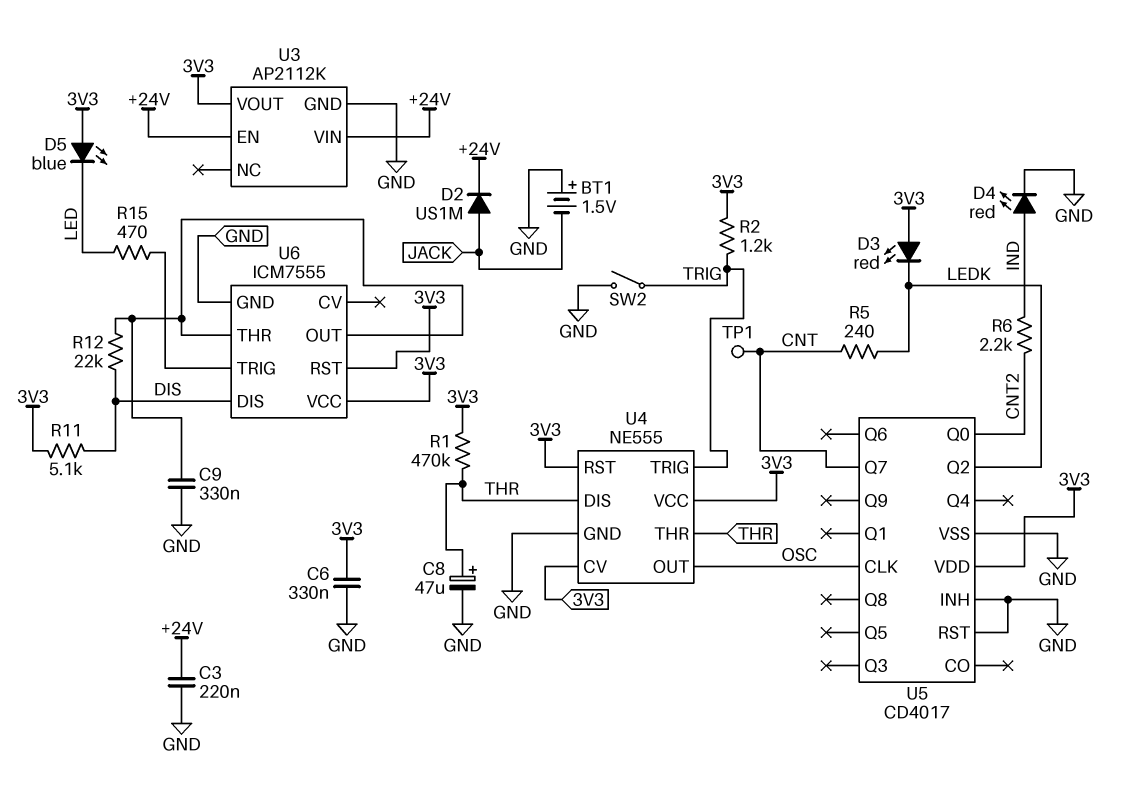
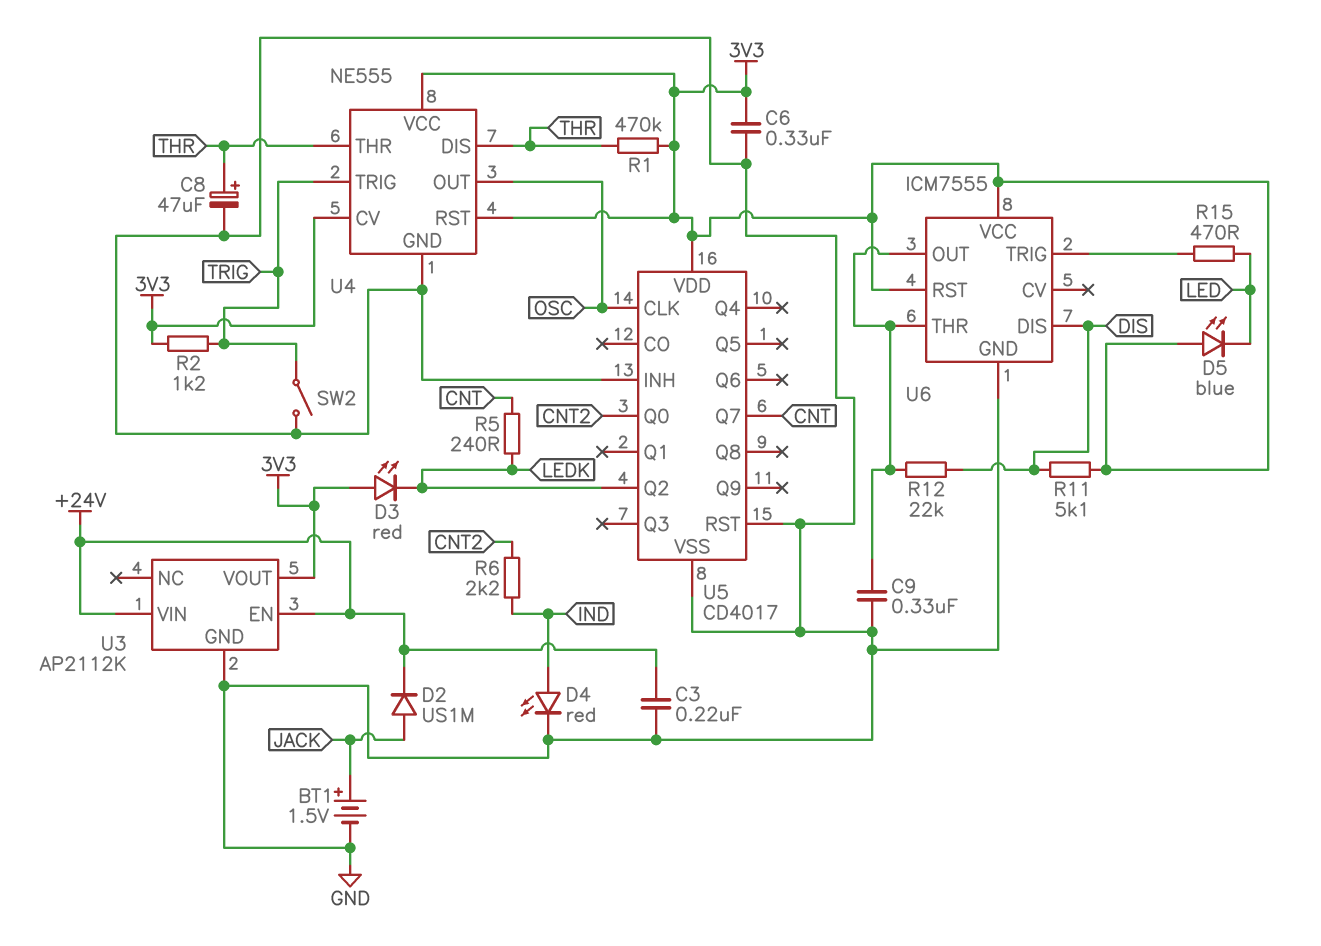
BT1: 1.5V (plus GND, minus JACK) -> 1.5V (plus JACK, minus GND)
TP1: test point (CNT) -> none

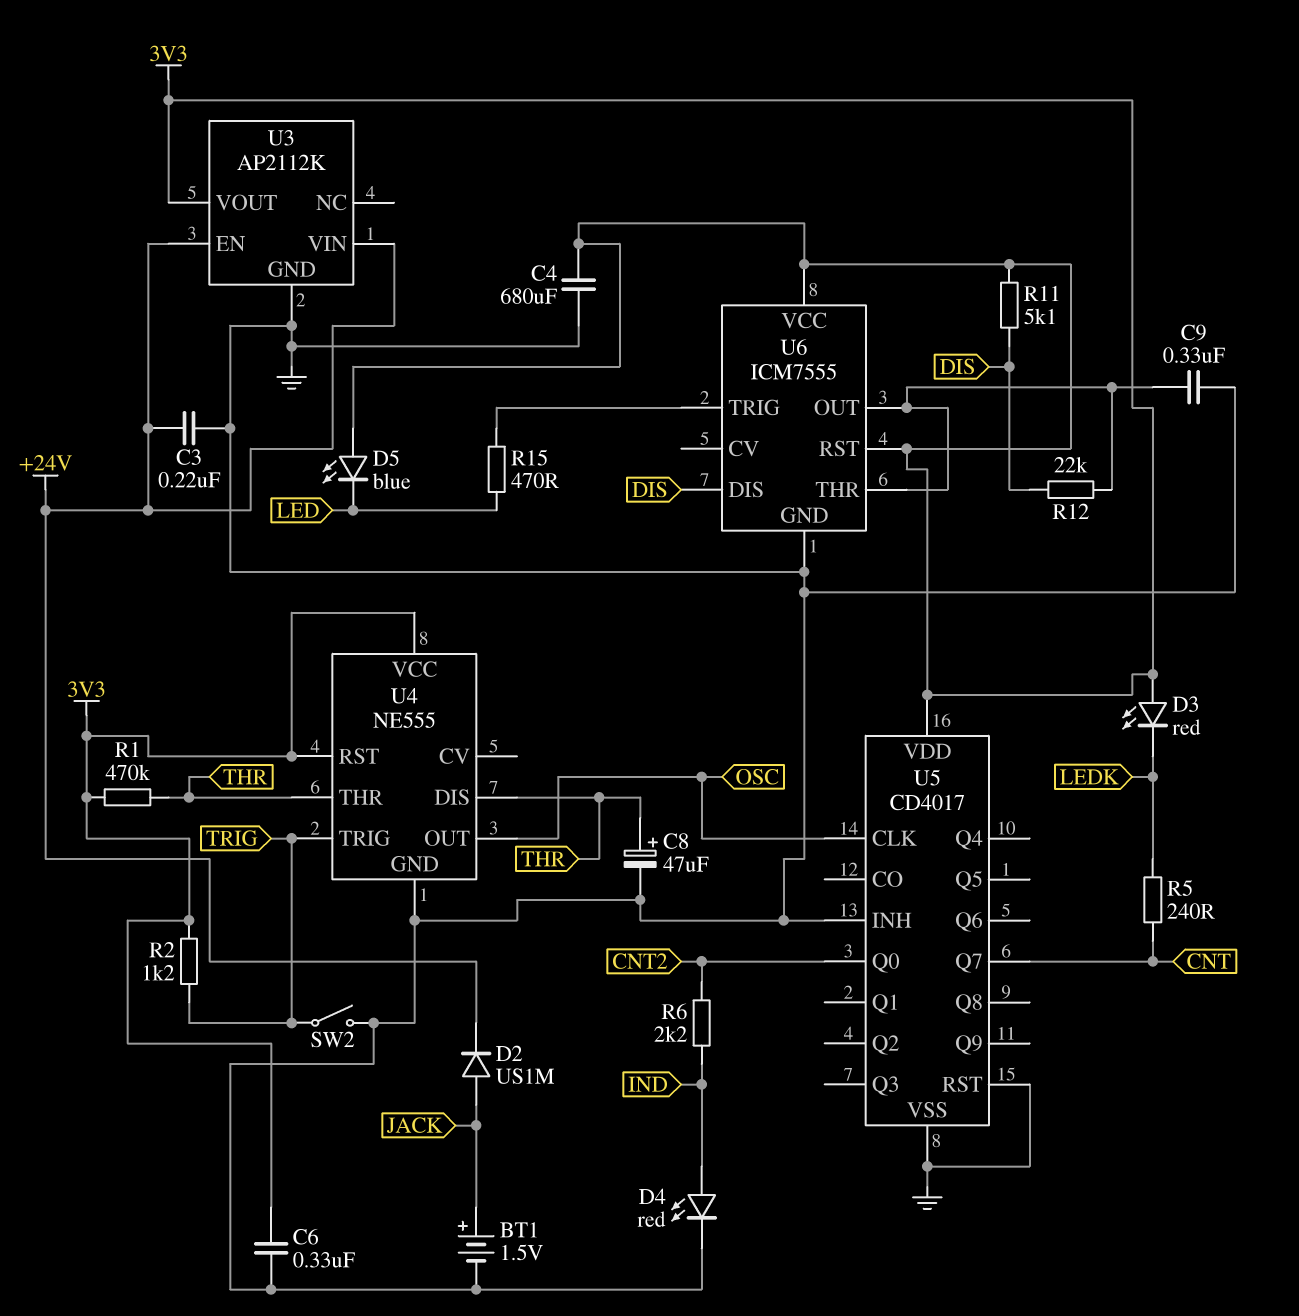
C4: none -> 680uF (3V3, GND)
U4 pin CV: 3V3 -> none
U5 pin Q2: LEDK -> none

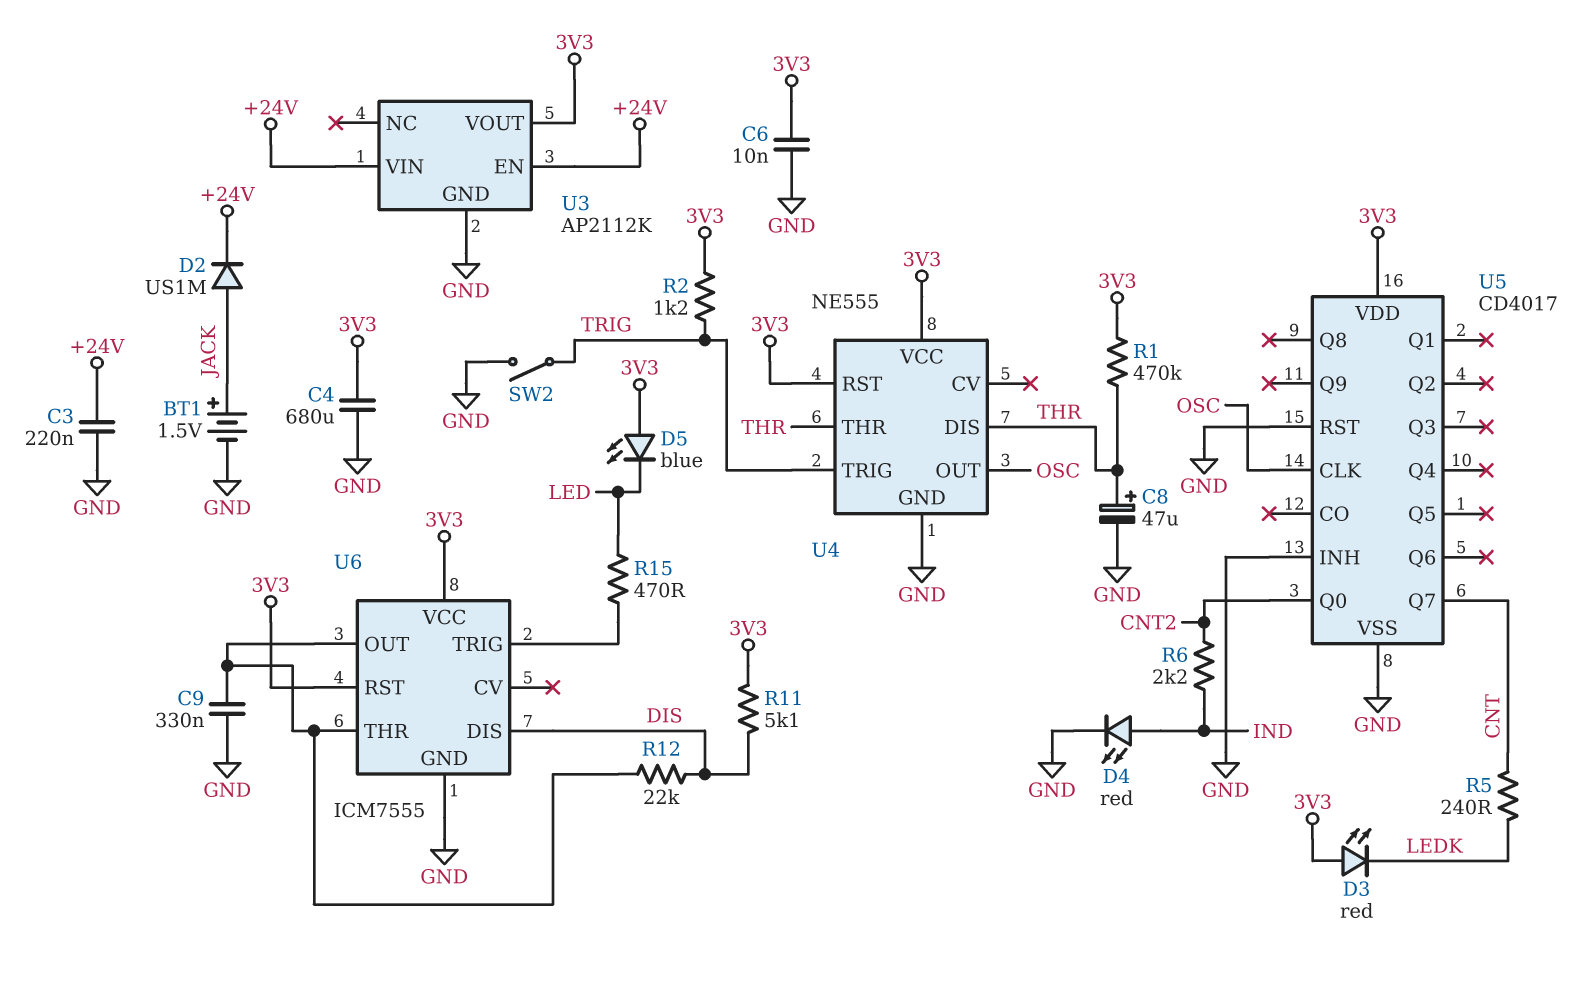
C6: 330nF (3V3, GND) -> 10nF (3V3, GND)

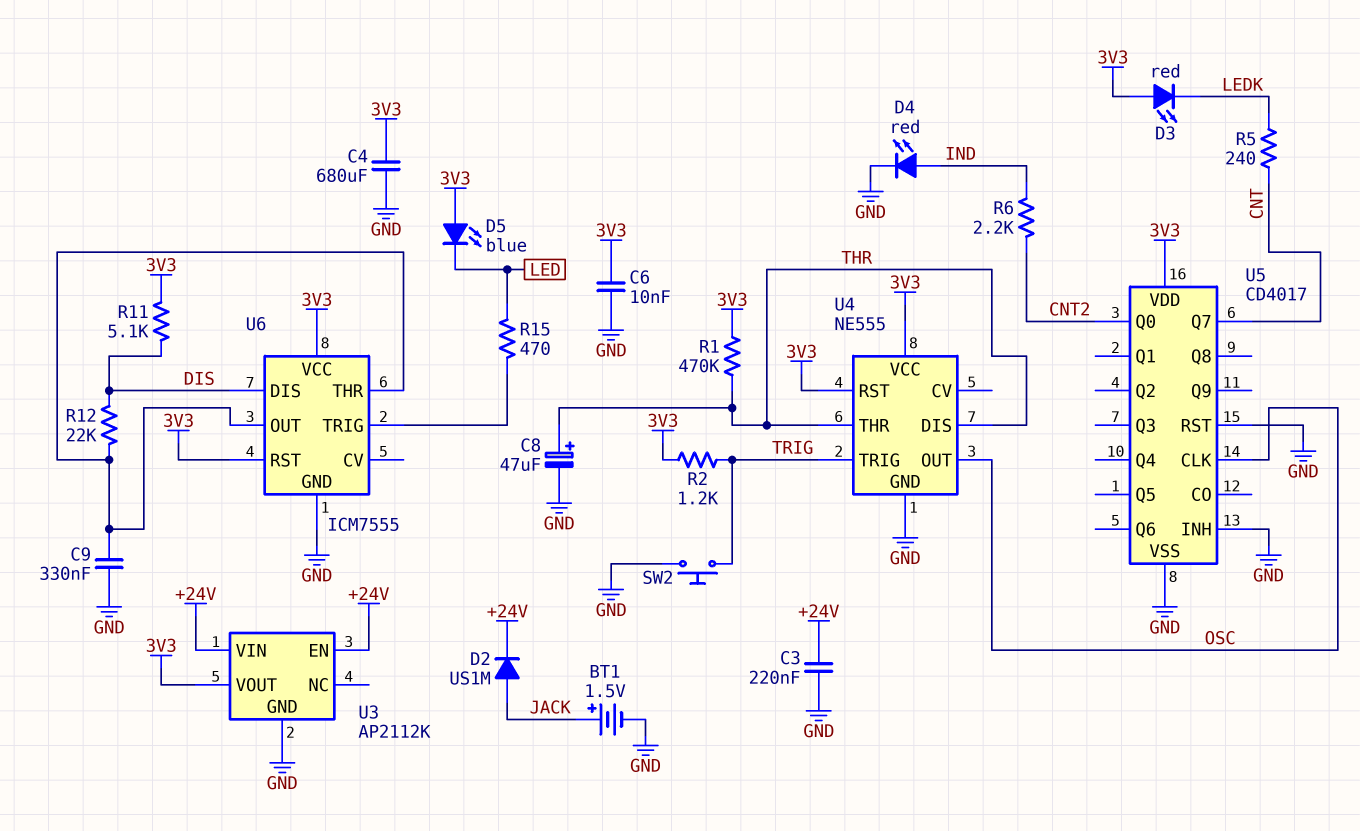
SW2: switch (GND, TRIG) -> button (GND, TRIG)

